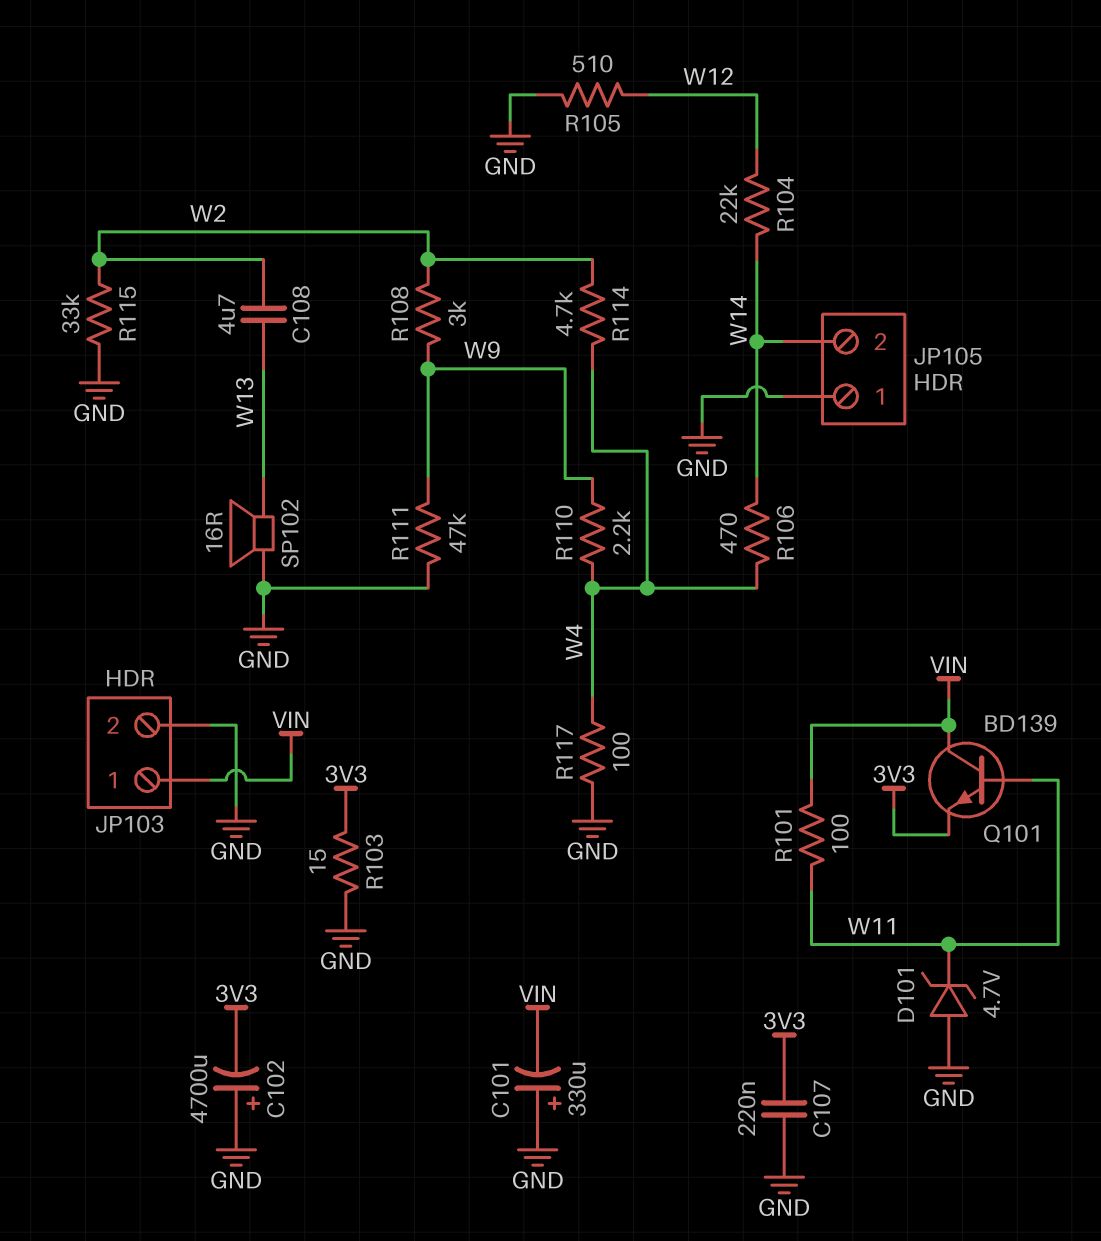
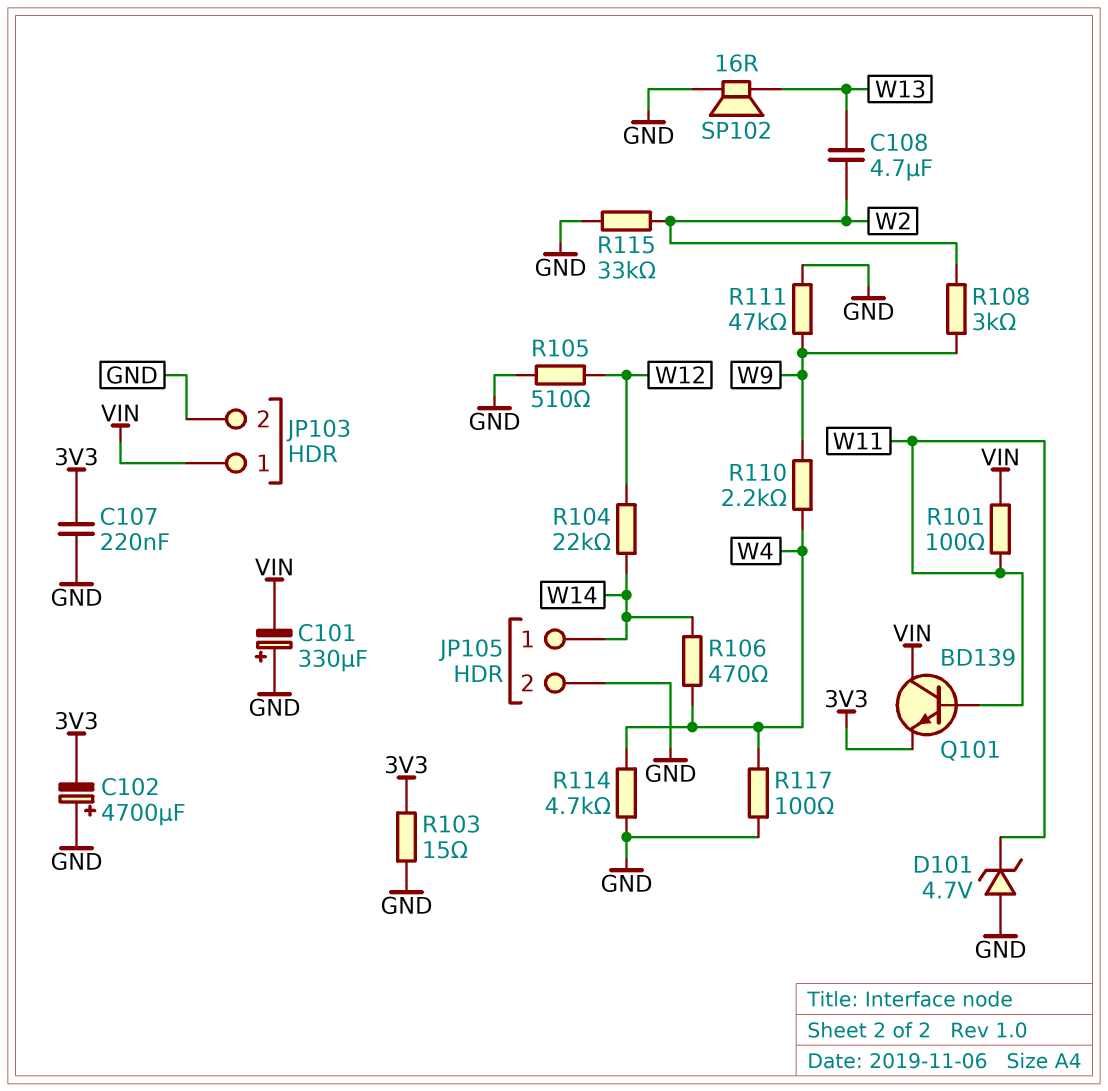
JP105 pin 1: GND -> W14
JP105 pin 2: W14 -> GND
R114: 4.7k (W2, W4) -> 4.7k (GND, W4)

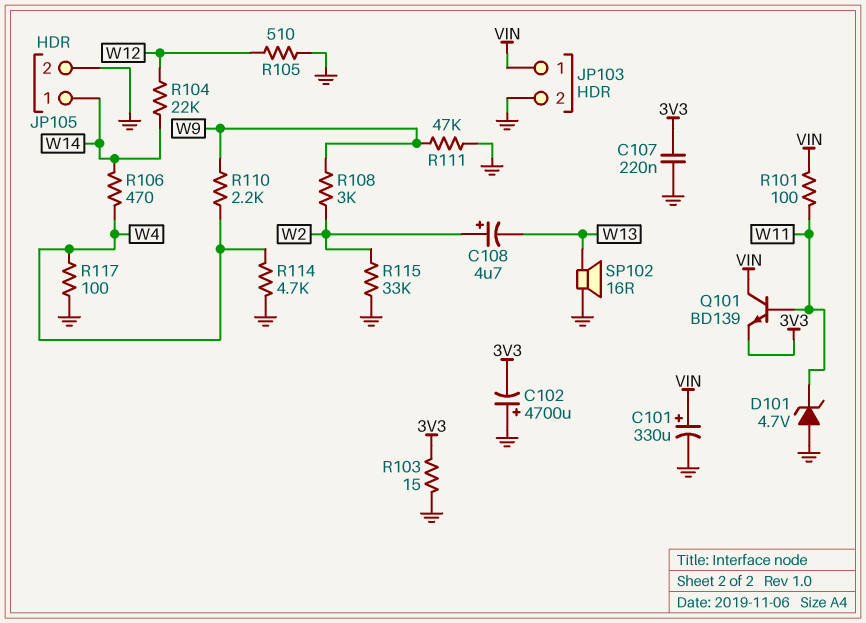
C101: 330uF (plus GND, minus VIN) -> 330uF (plus VIN, minus GND)
C108: 4.7uF (W2, W13) -> 4.7uF (plus W2, minus W13)

